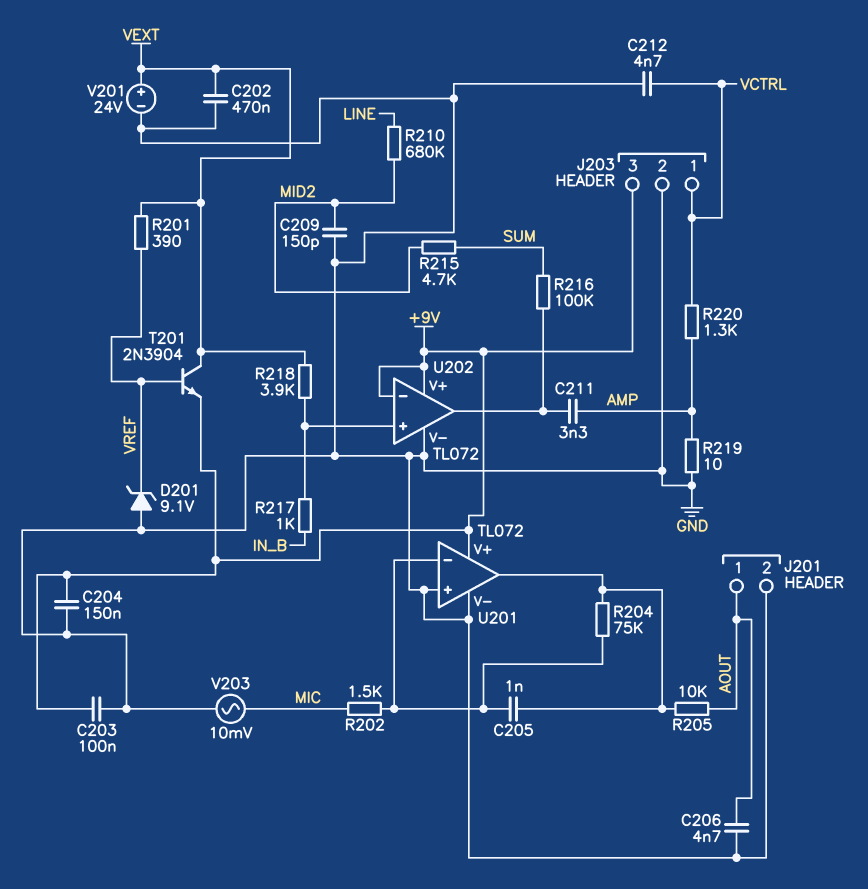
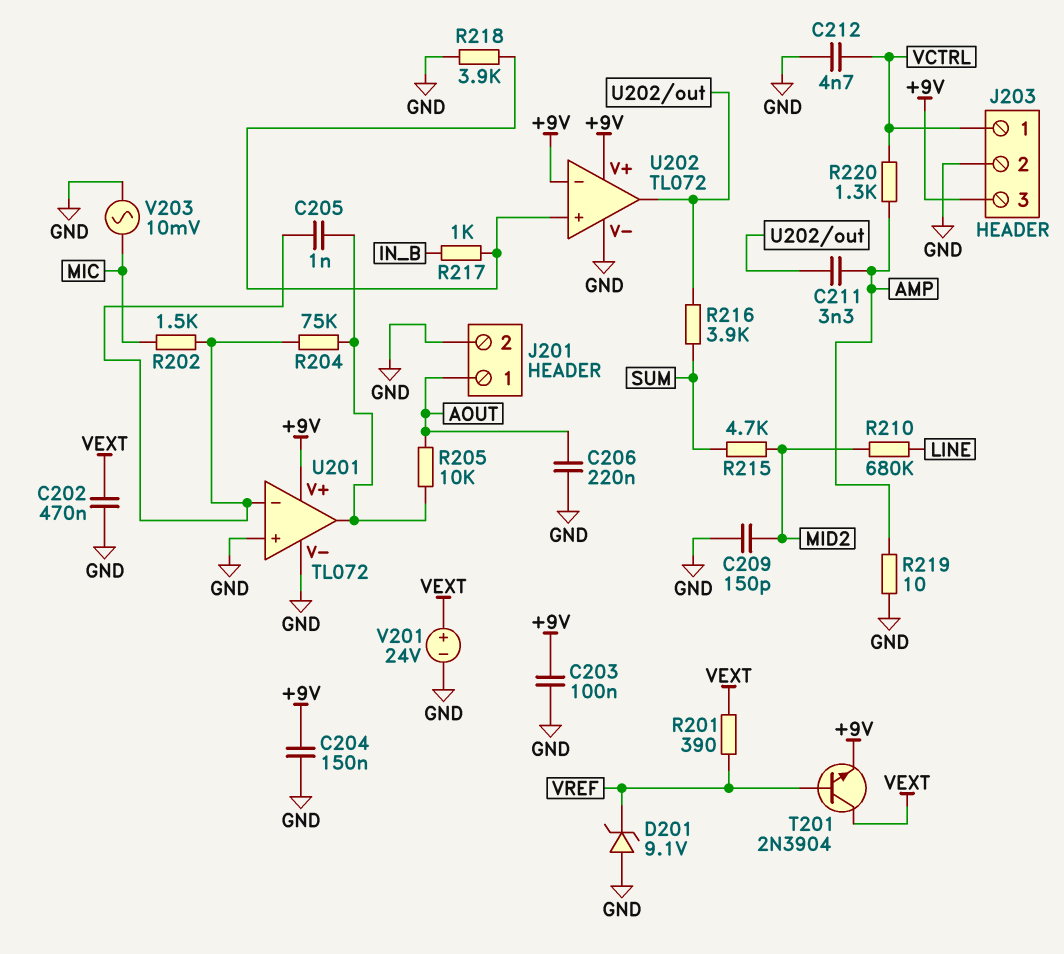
C206: 4.7nF (AOUT, GND) -> 220nF (AOUT, GND)
R216: 100k (SUM, U202/out) -> 3.9k (SUM, U202/out)
R218: 3.9k (U202/in+, VEXT) -> 3.9k (GND, U202/in+)

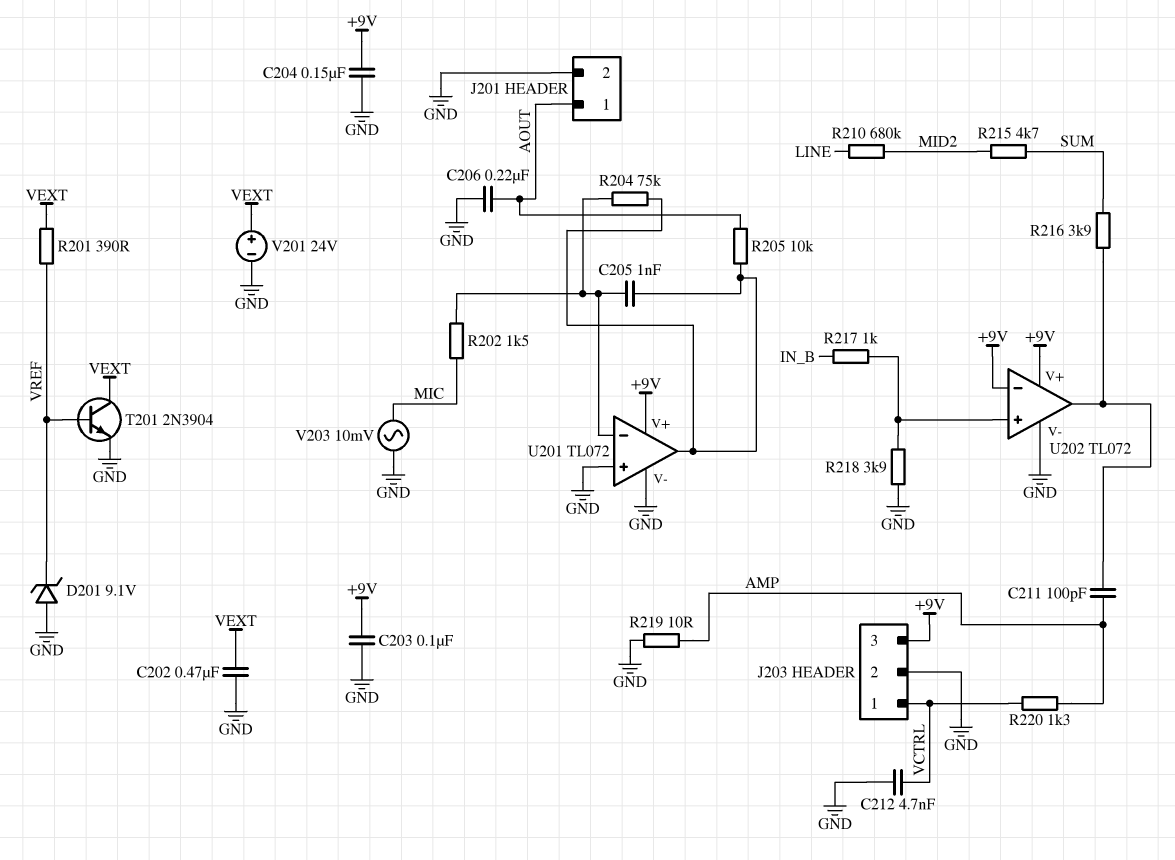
C209: 150pF (GND, MID2) -> none
C211: 3.3nF (AMP, U202/out) -> 100pF (AMP, U202/out)
T201: NPN 2N3904 (B VREF, C VEXT, E +9V) -> NPN 2N3904 (B VREF, C VEXT, E GND)

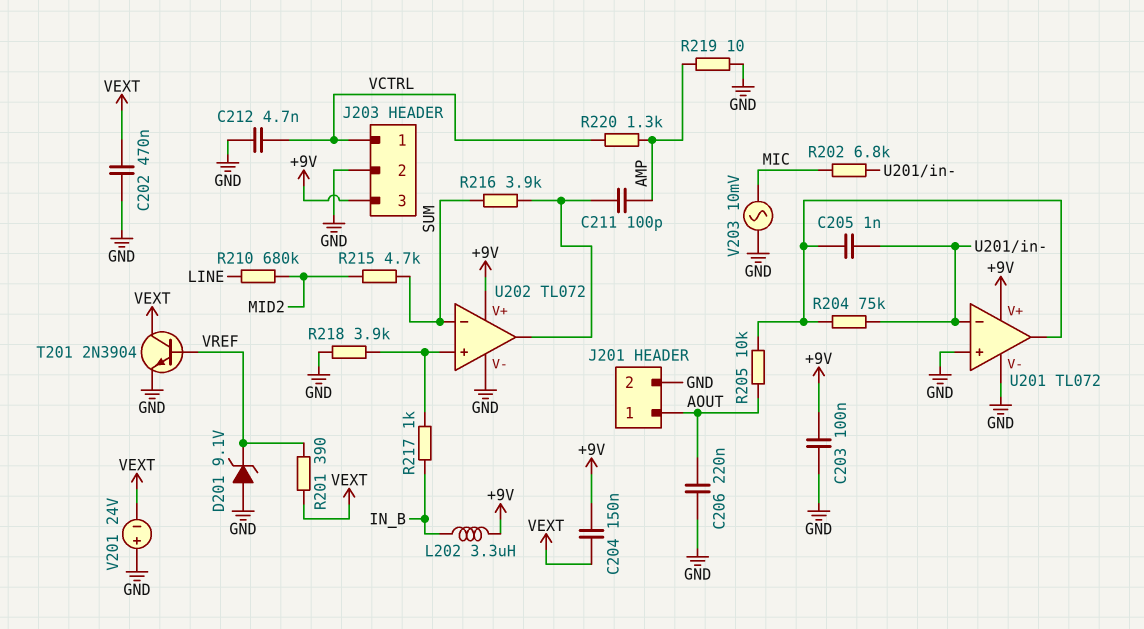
C204: 150nF (+9V, GND) -> 150nF (+9V, VEXT)
L202: none -> 3.3uH (+9V, IN_B)
R202: 1.5k (MIC, U201/in-) -> 6.8k (MIC, U201/in-)
U202 pin in-: +9V -> SUM
V201: 24V (plus VEXT, minus GND) -> 24V (plus GND, minus VEXT)

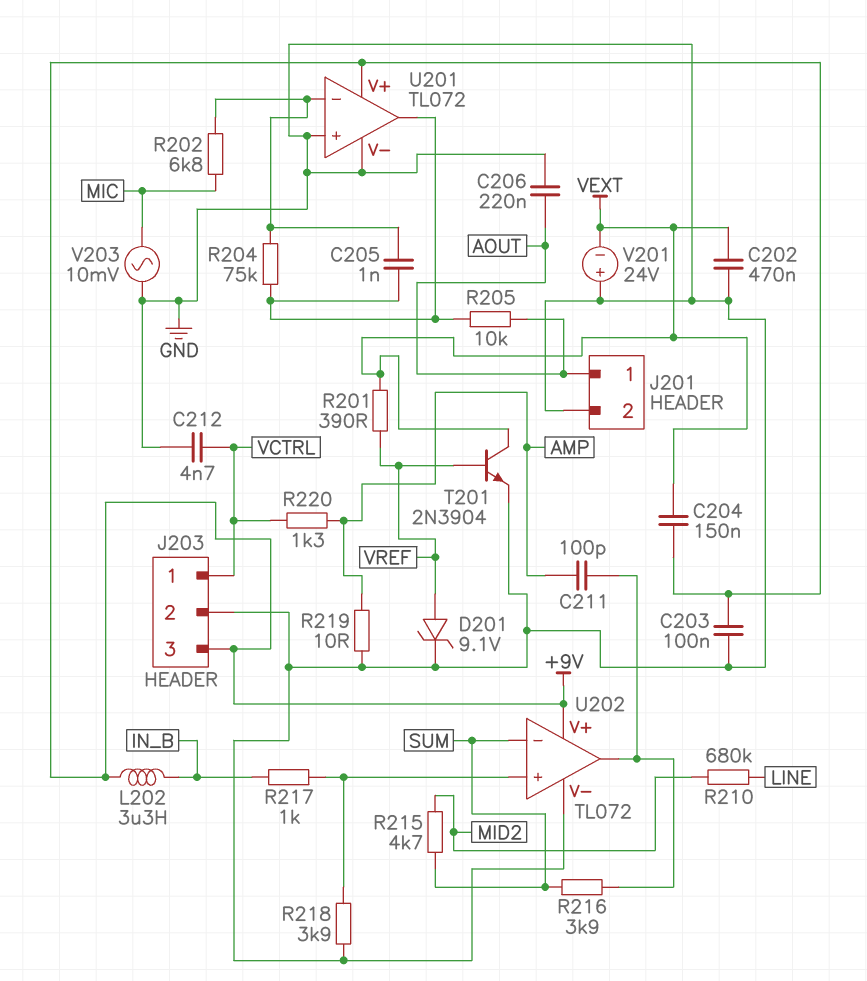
D201: zener 9.1V (A GND, K VREF) -> zener 9.1V (A VREF, K GND)

